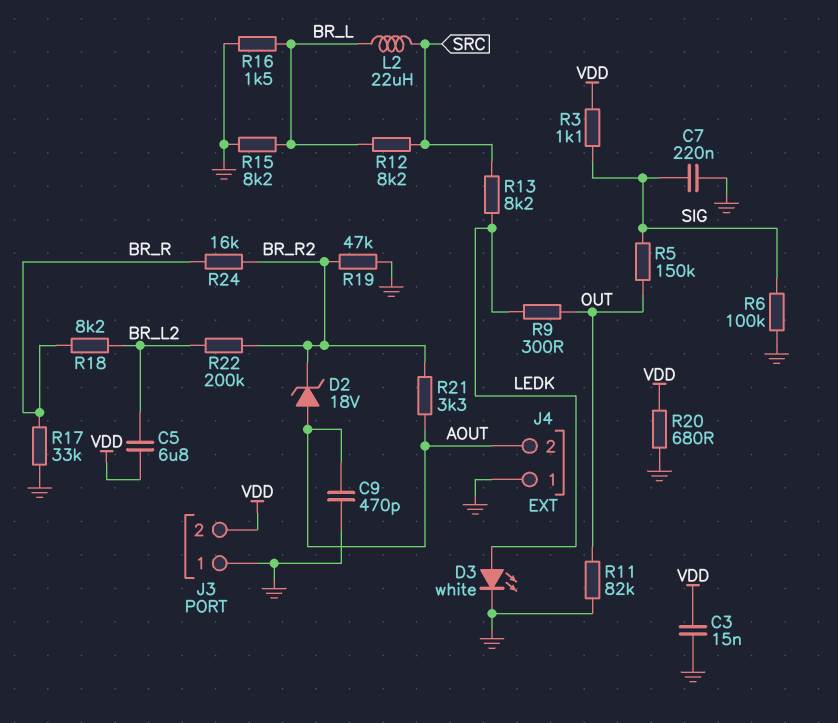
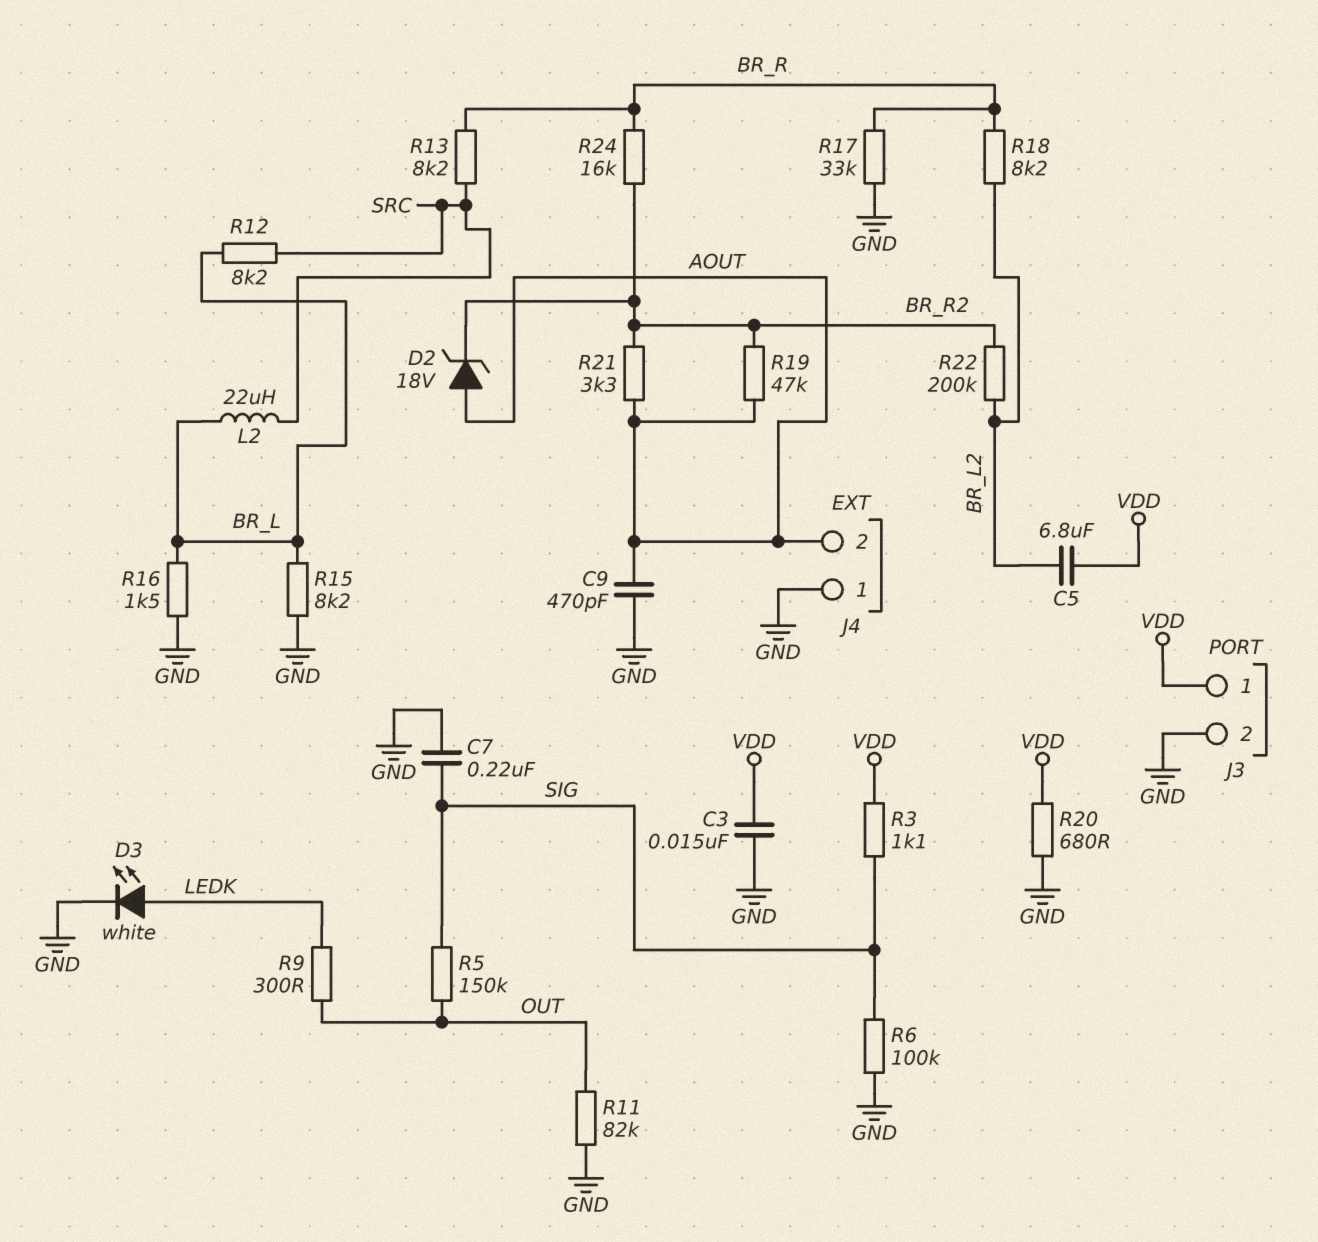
J3 pin 1: GND -> VDD
J3 pin 2: VDD -> GND
R13: 8.2k (LEDK, SRC) -> 8.2k (BR_R, SRC)
R19: 47k (BR_R2, GND) -> 47k (AOUT, BR_R2)

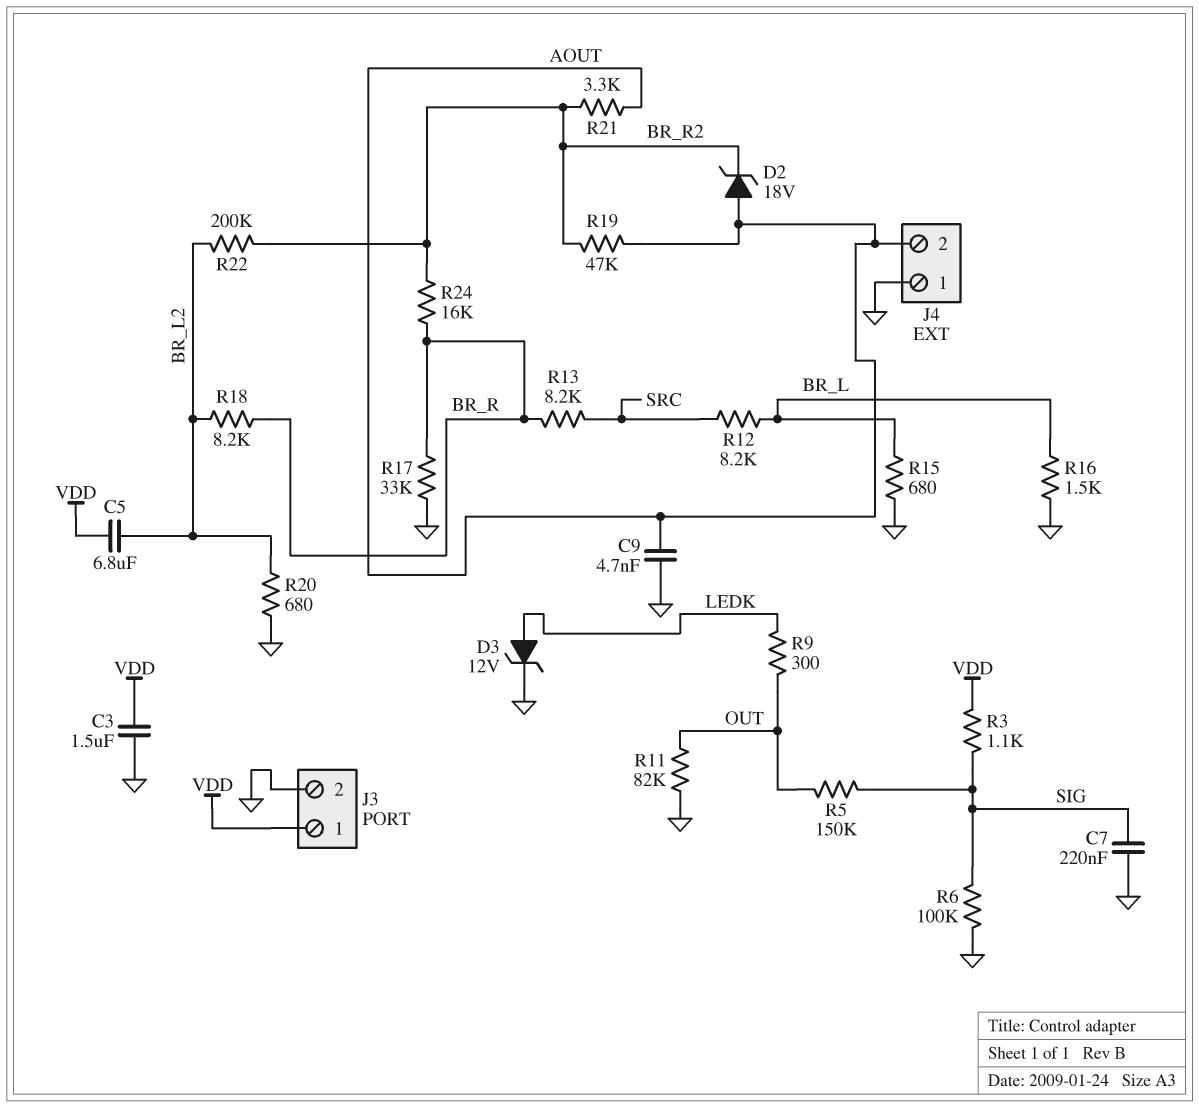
C3: 15nF (GND, VDD) -> 1.5uF (GND, VDD)
C9: 470pF (AOUT, GND) -> 4.7nF (AOUT, GND)
D3: LED white (A LEDK, K GND) -> zener 12V (A LEDK, K GND)
L2: 22uH (BR_L, SRC) -> none
R15: 8.2k (BR_L, GND) -> 680 (BR_L, GND)
R20: 680 (GND, VDD) -> 680 (BR_L2, GND)

